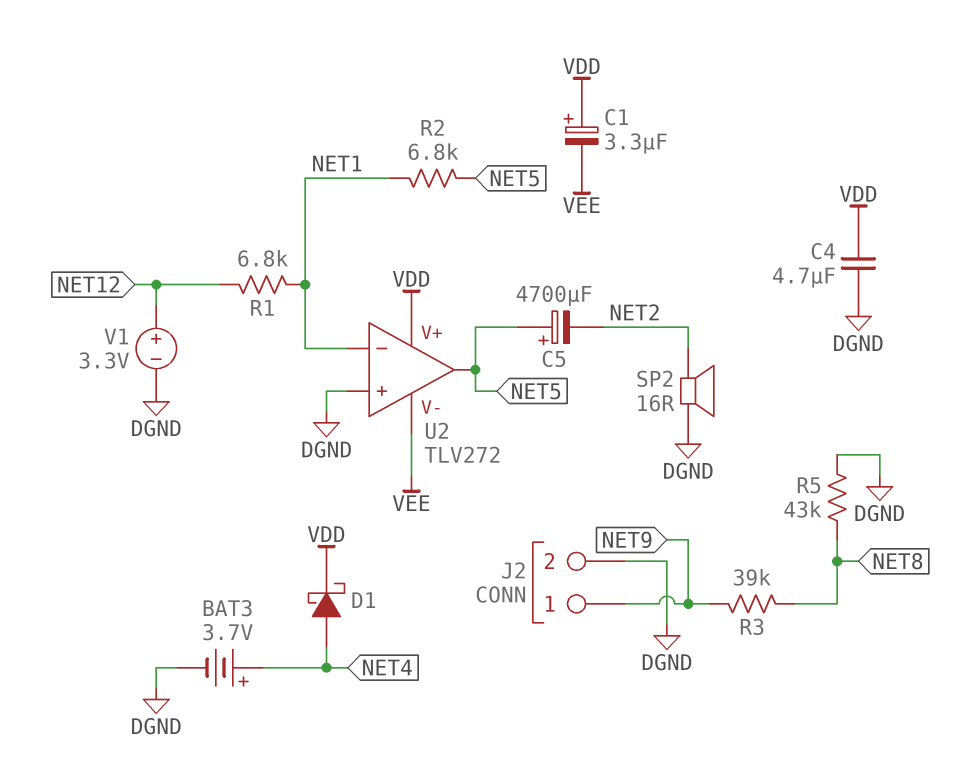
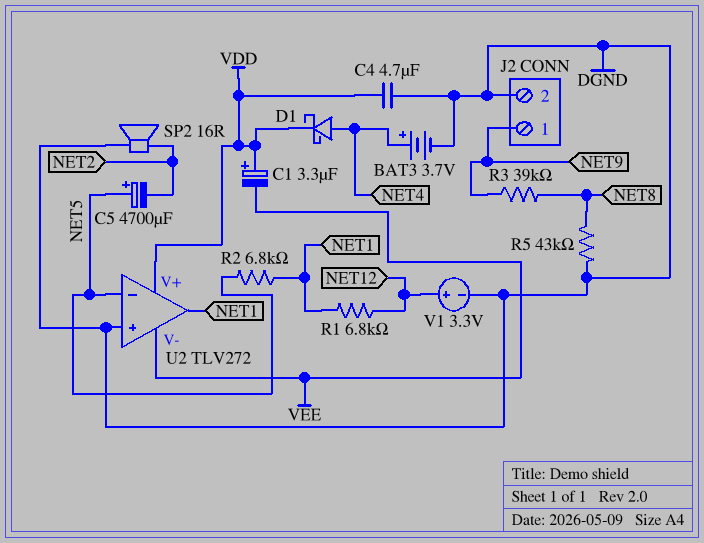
U2 pin in-: NET1 -> NET5
U2 pin out: NET5 -> NET1

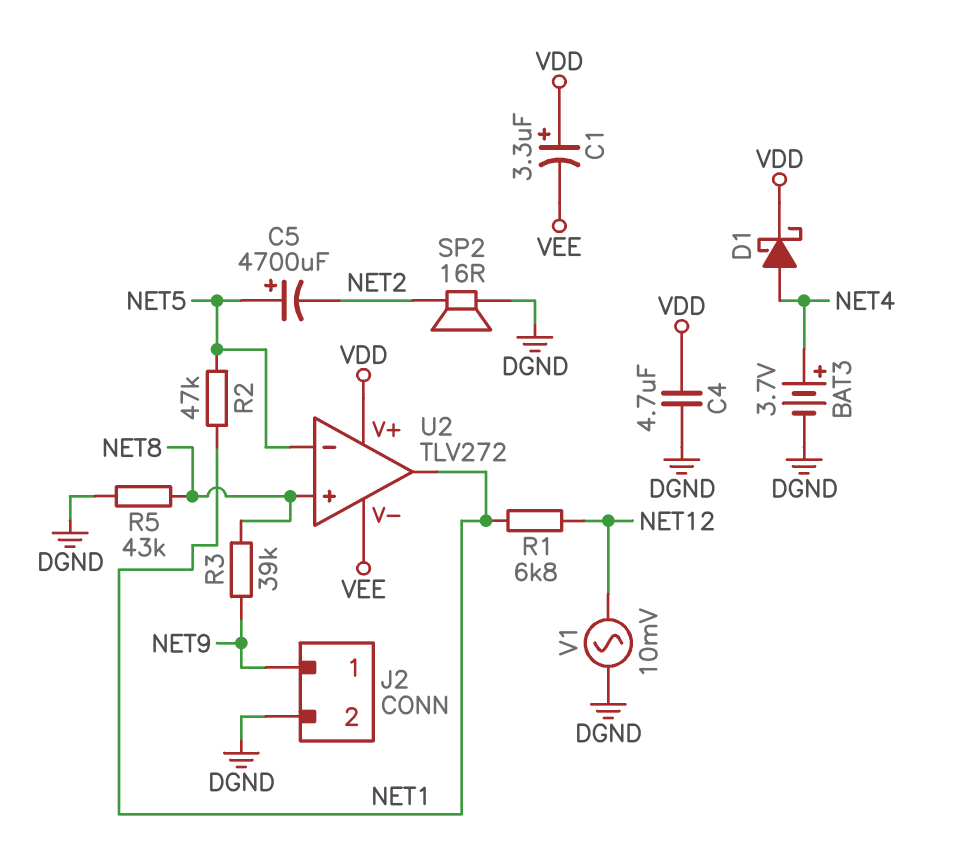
R2: 6.8k (NET1, NET5) -> 47k (NET1, NET5)
U2 pin in+: DGND -> NET8
V1: 3.3V (plus NET12, minus DGND) -> AC 10mV (DGND, NET12)

